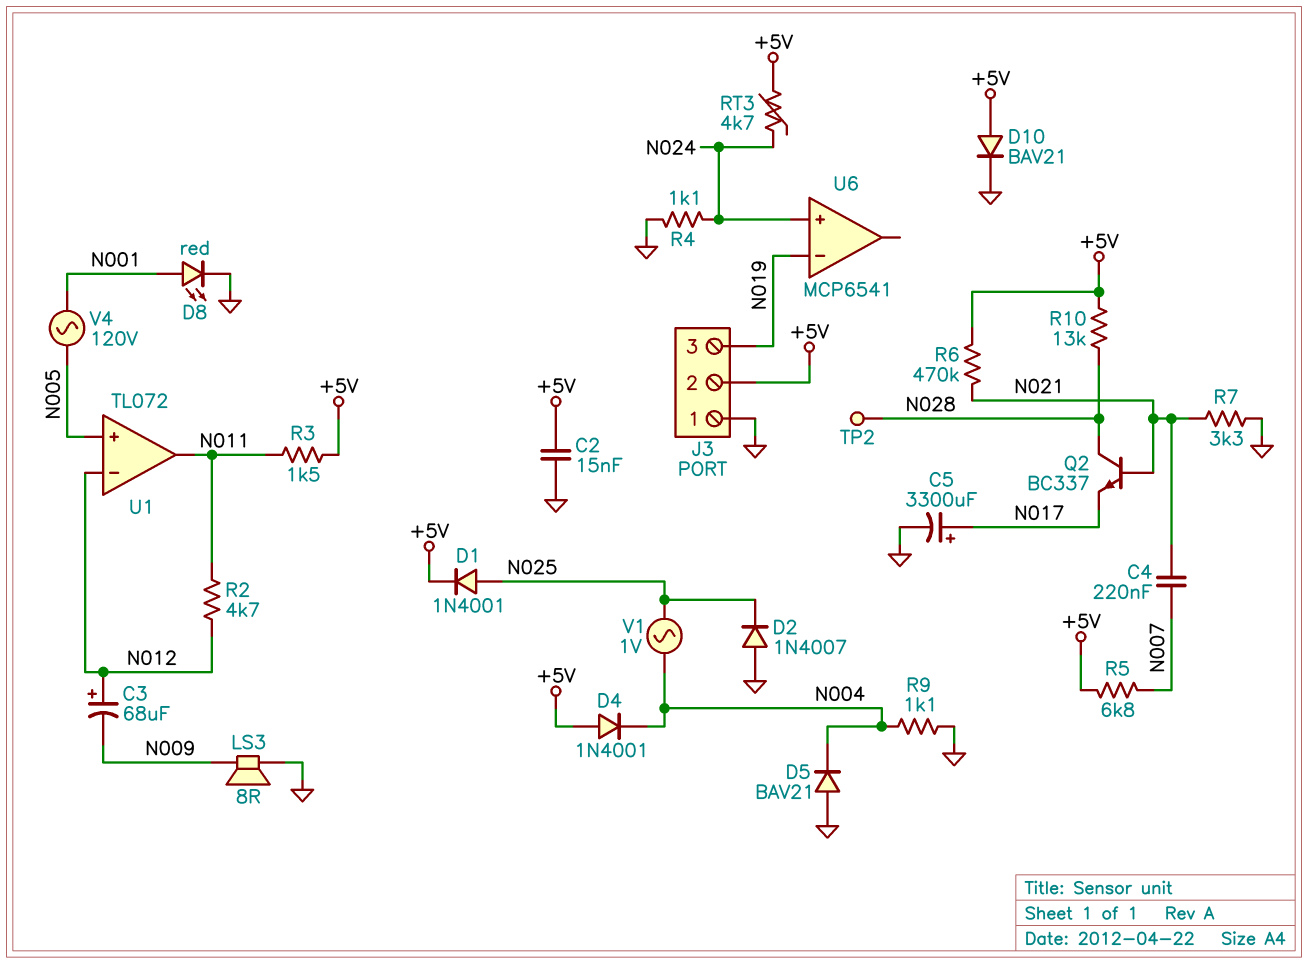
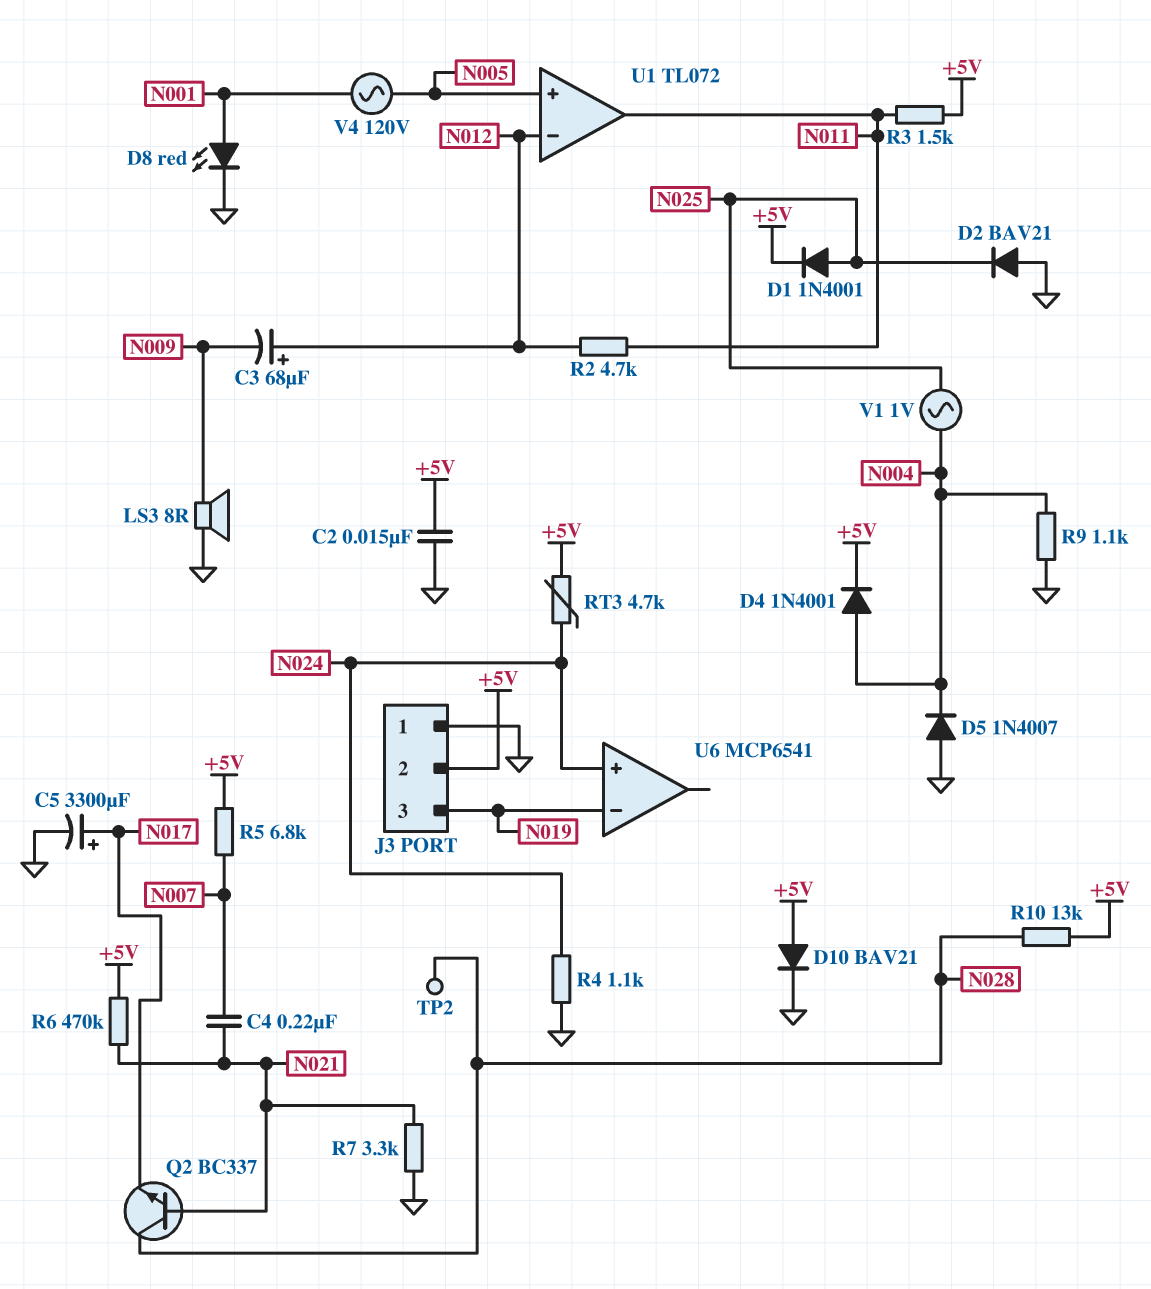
D2: diode 1N4007 (A GND, K N025) -> diode BAV21 (A GND, K N025)
D4: diode 1N4001 (A +5V, K N004) -> diode 1N4001 (A N004, K +5V)
D5: diode BAV21 (A GND, K N004) -> diode 1N4007 (A GND, K N004)

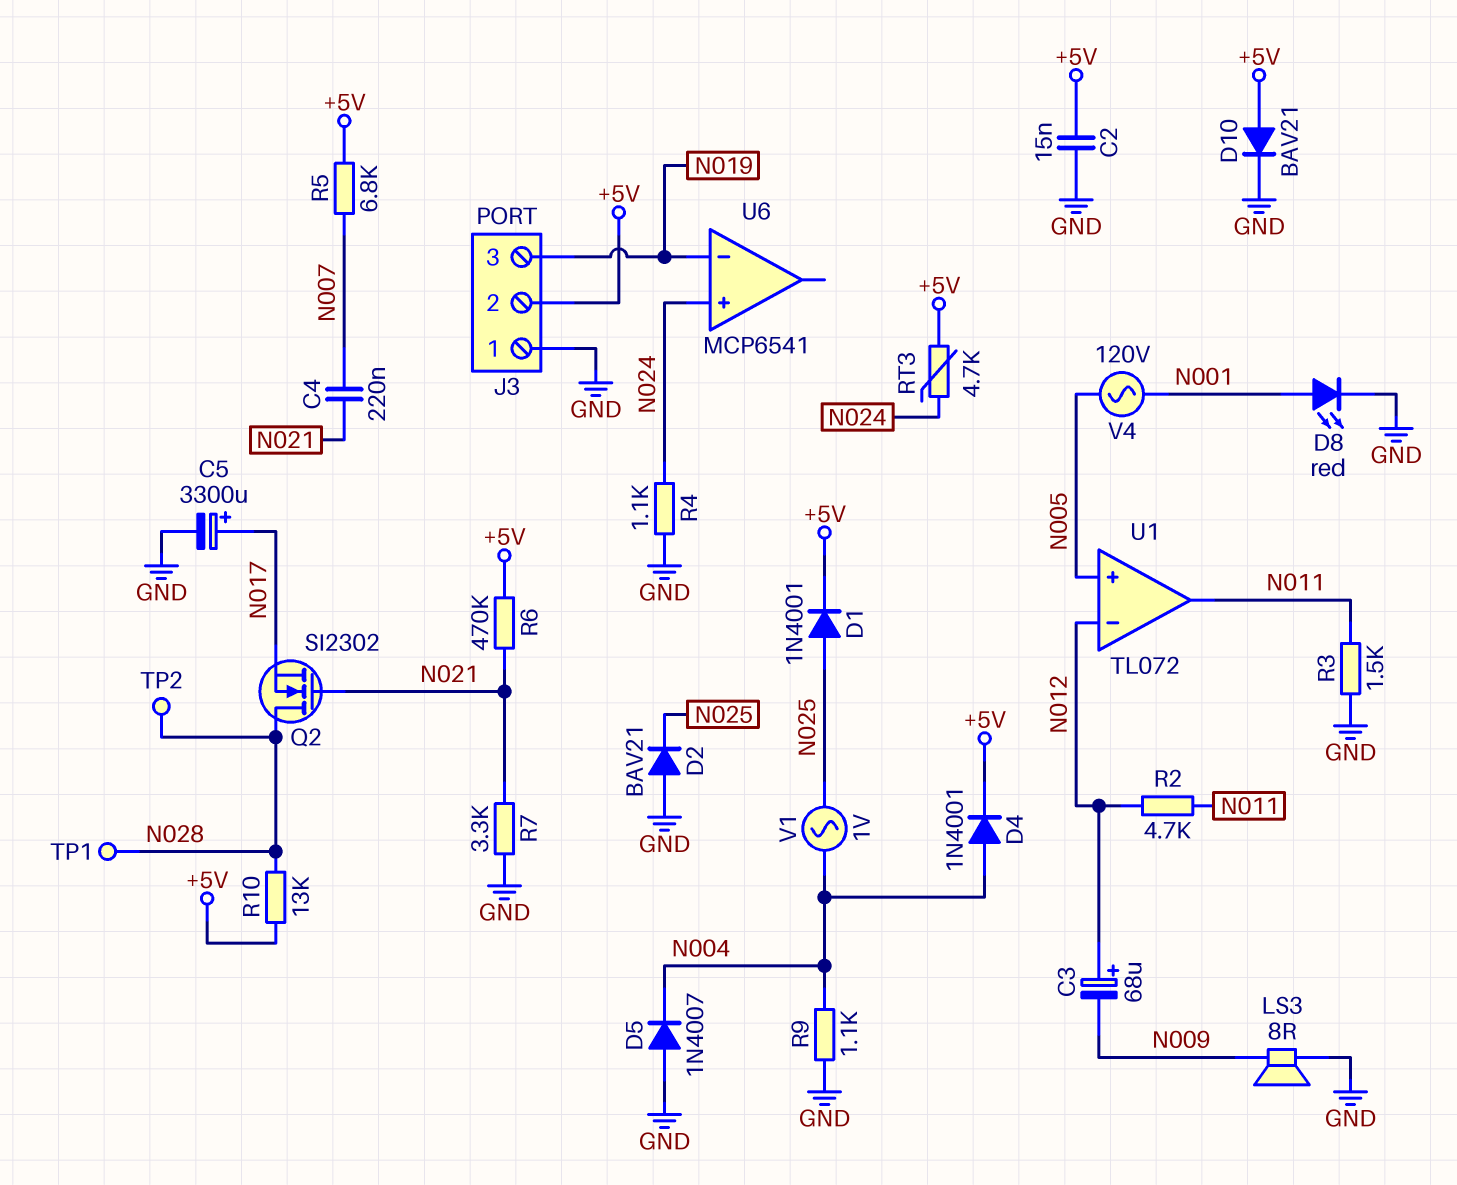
Q2: NPN BC337 (B N021, C N028, E N017) -> NMOS SI2302 (G N021, D N028, S N017)
R3: 1.5k (+5V, N011) -> 1.5k (GND, N011)
TP1: none -> test point (N028)

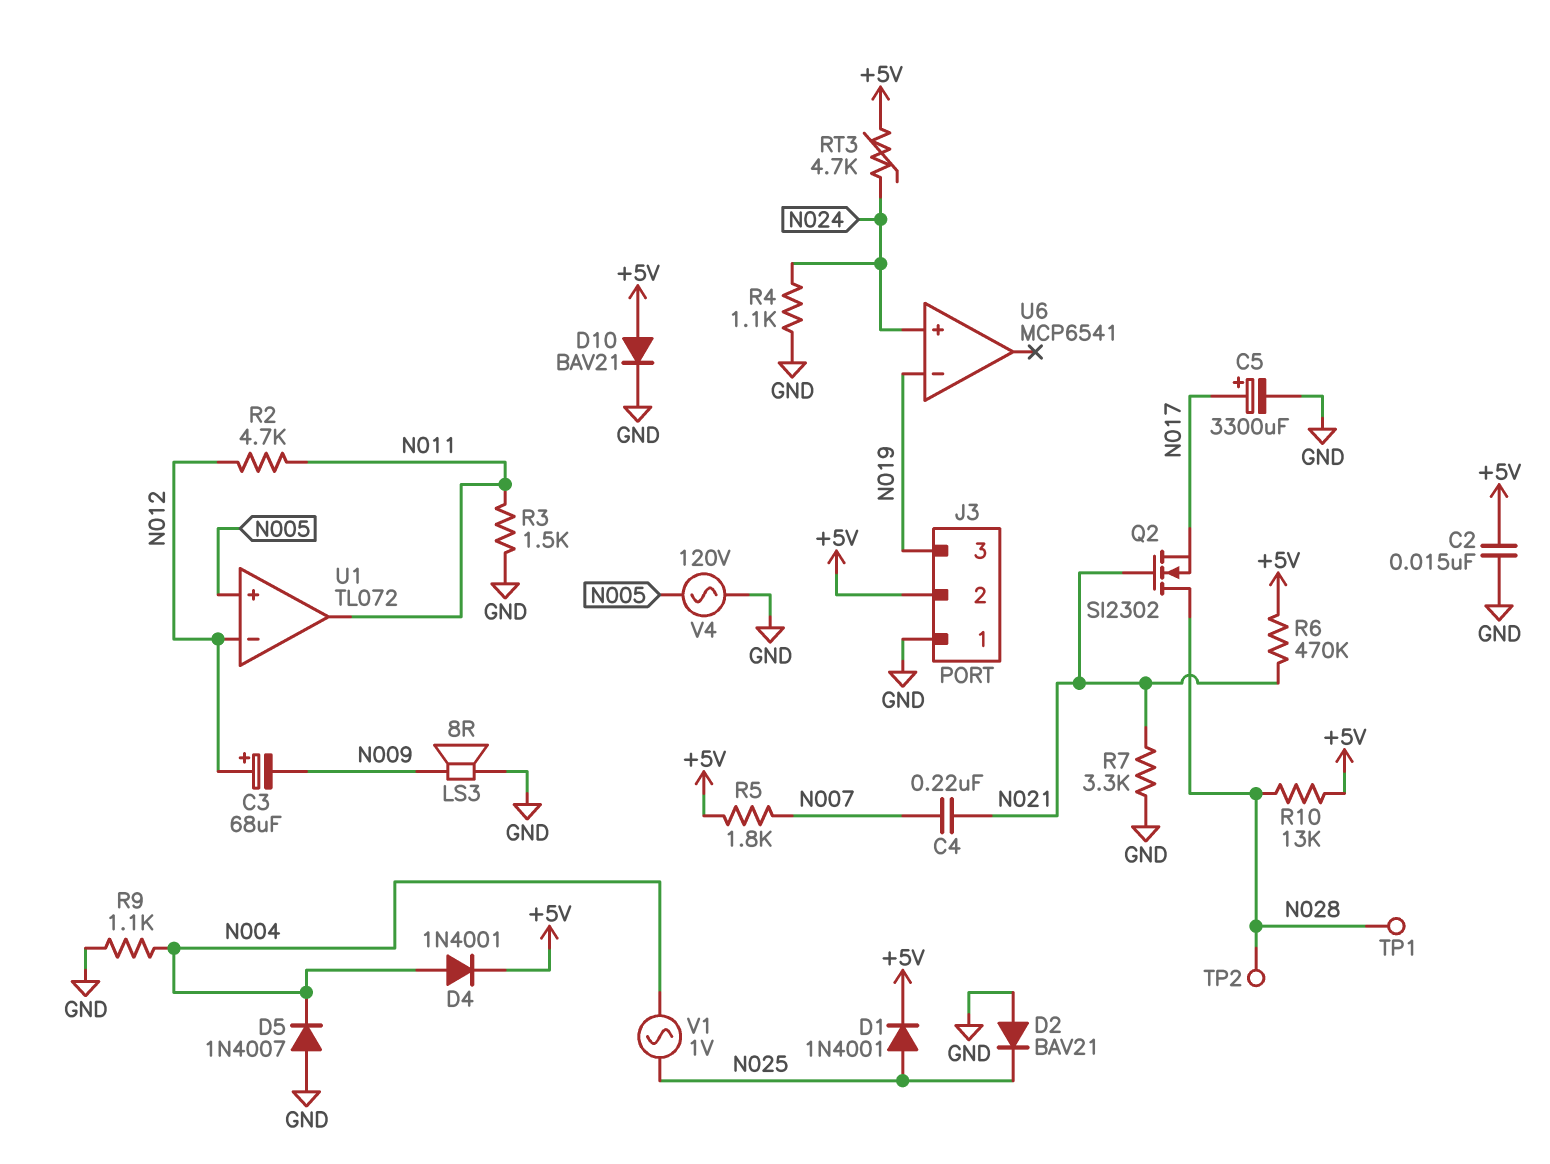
D8: LED red (A N001, K GND) -> none
R5: 6.8k (+5V, N007) -> 1.8k (+5V, N007)
V4: AC 120V (N001, N005) -> AC 120V (GND, N005)

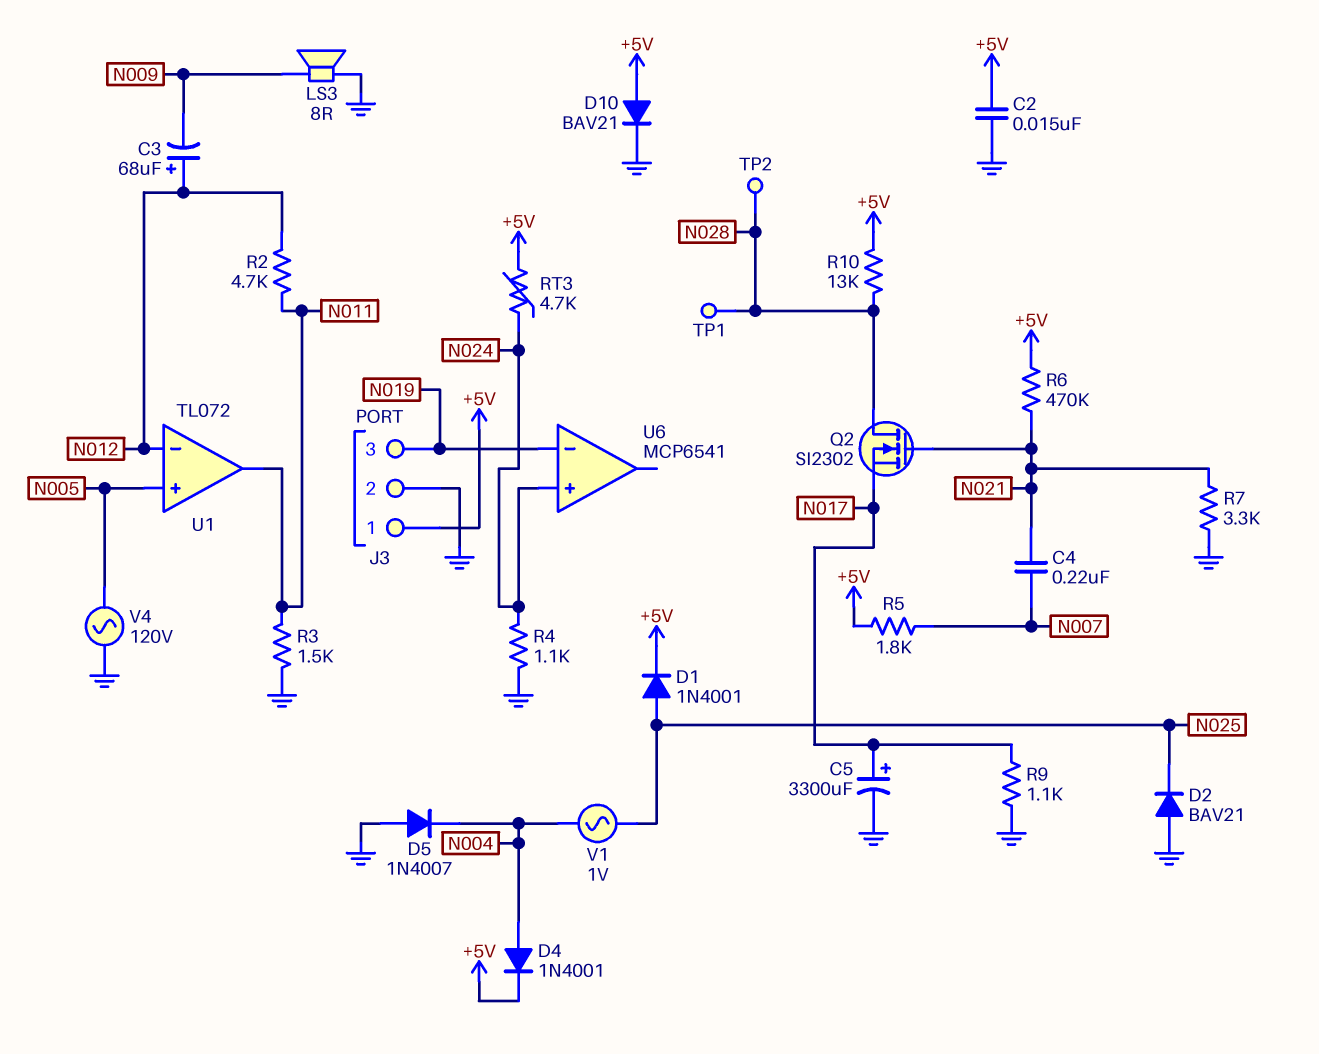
J3 pin 1: GND -> +5V
J3 pin 2: +5V -> GND
R9: 1.1k (GND, N004) -> 1.1k (GND, N017)

